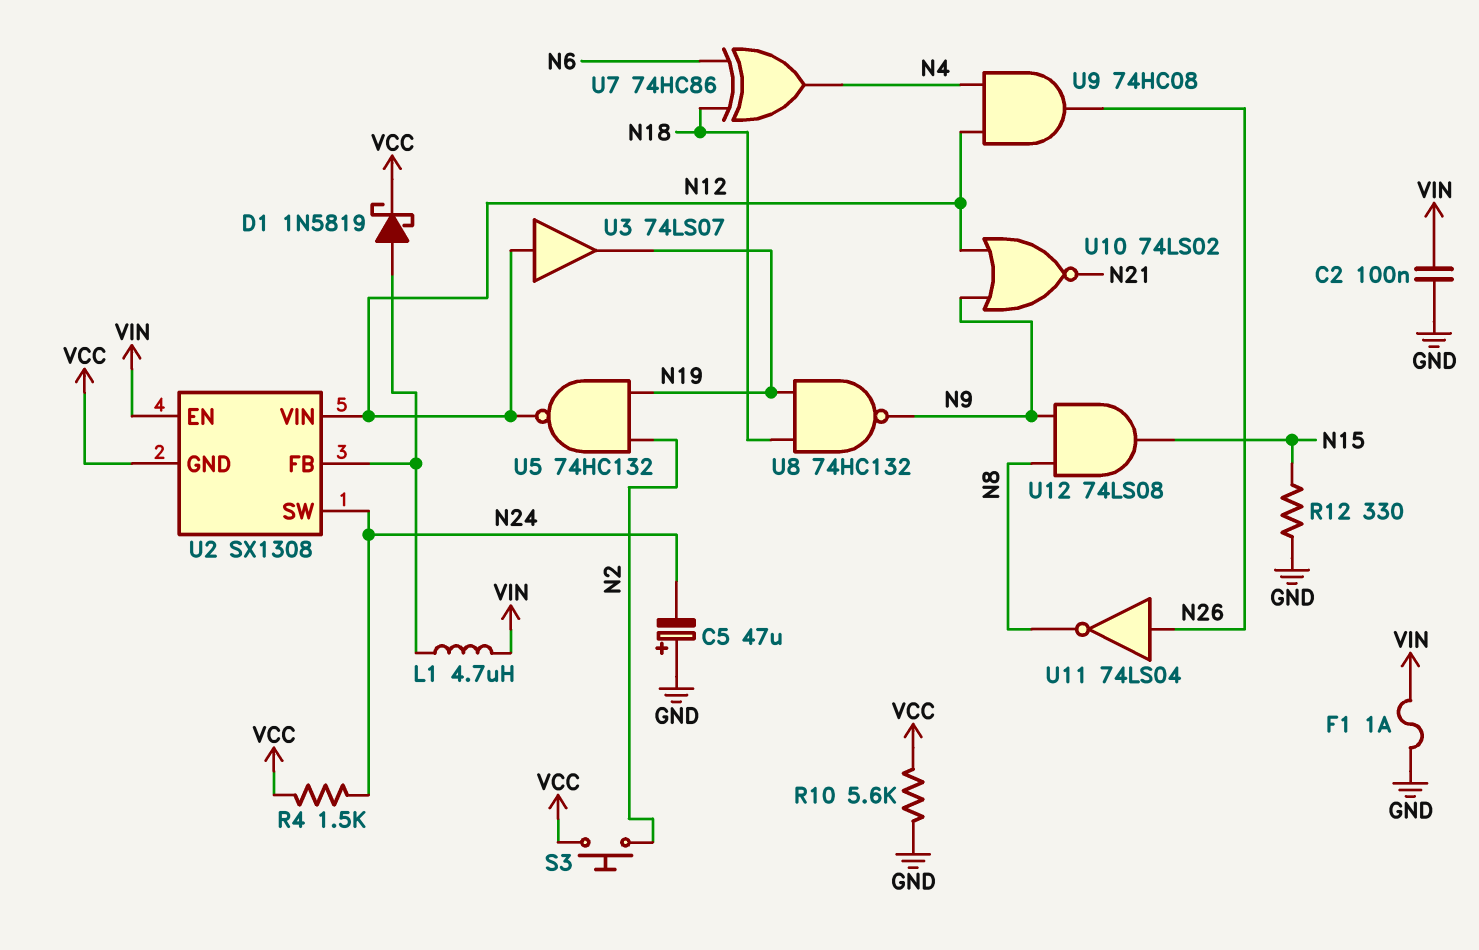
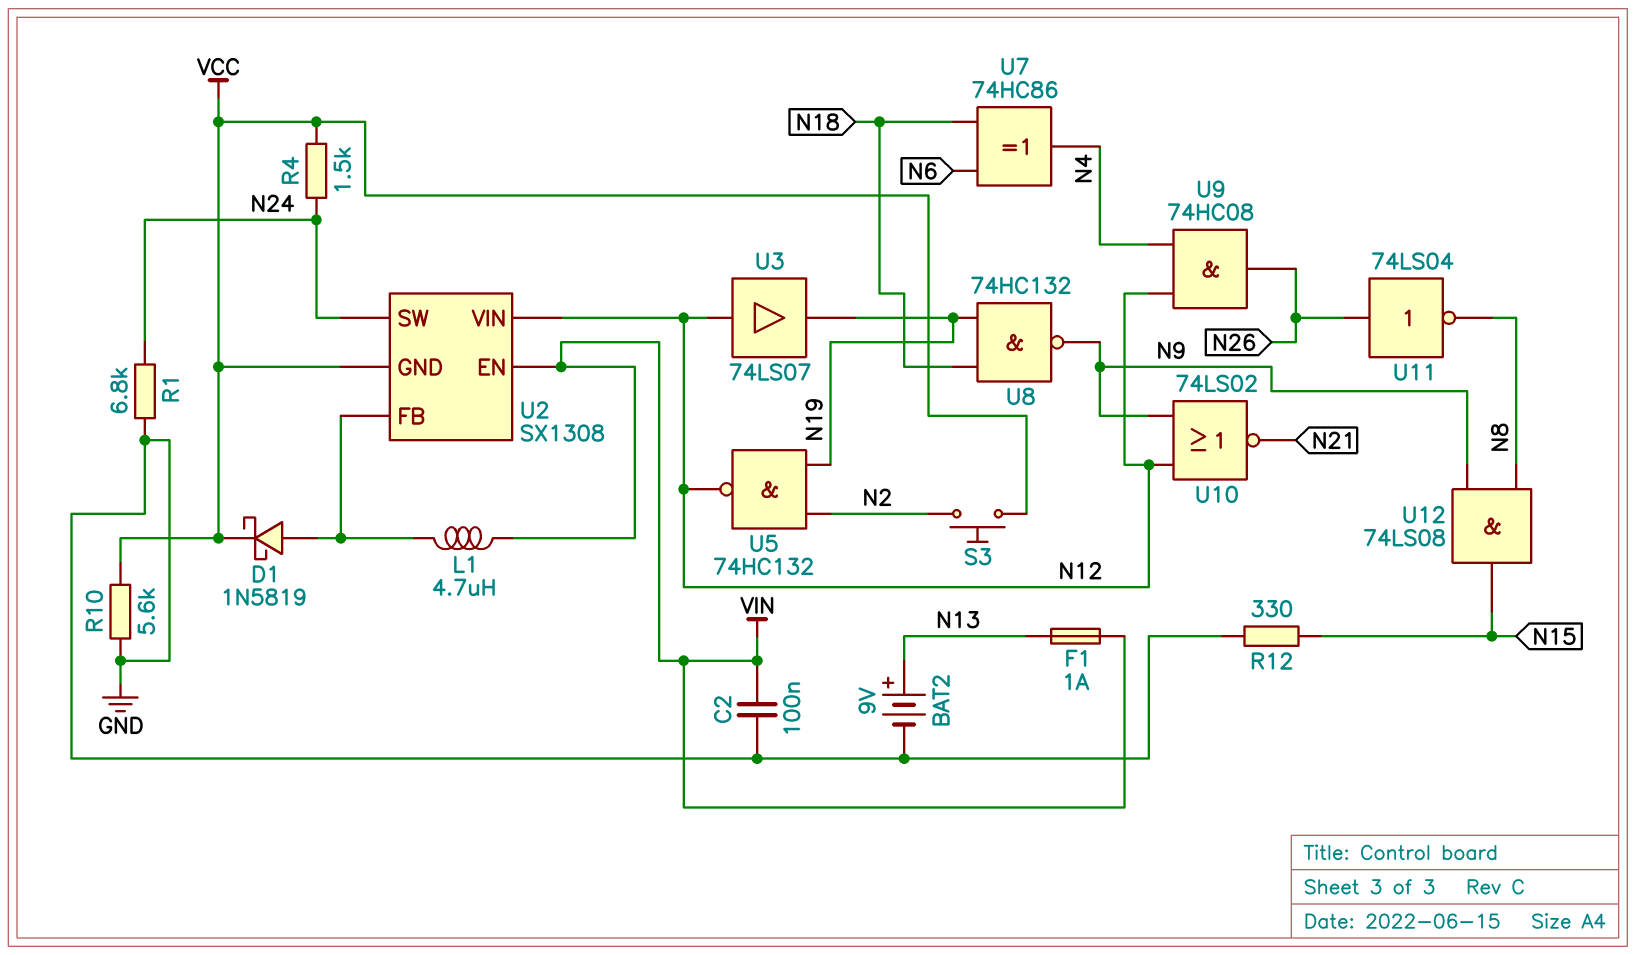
BAT2: none -> 9V (plus N13, minus GND)
C5: 47uF (plus GND, minus N24) -> none
F1: 1A (GND, VIN) -> 1A (N13, VIN)
R1: none -> 6.8k (GND, N24)

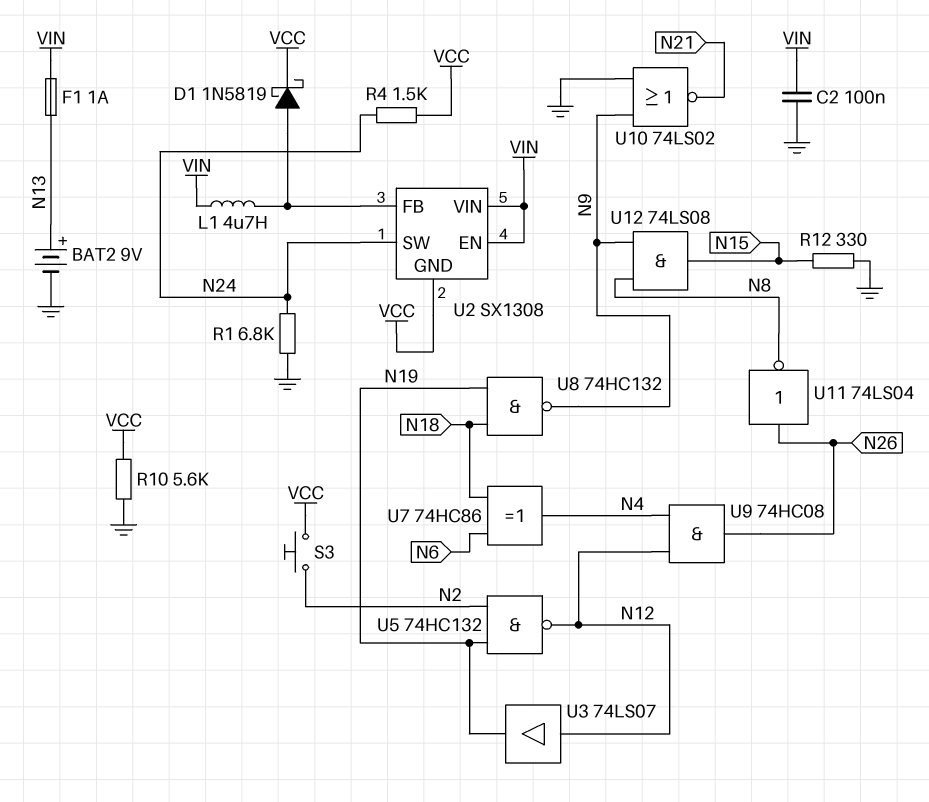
U2 pin VIN: N12 -> VIN
U10: NOR 74LS02 (in N9, in N12, out N21) -> NOR 74LS02 (in GND, in N9, out N21)

